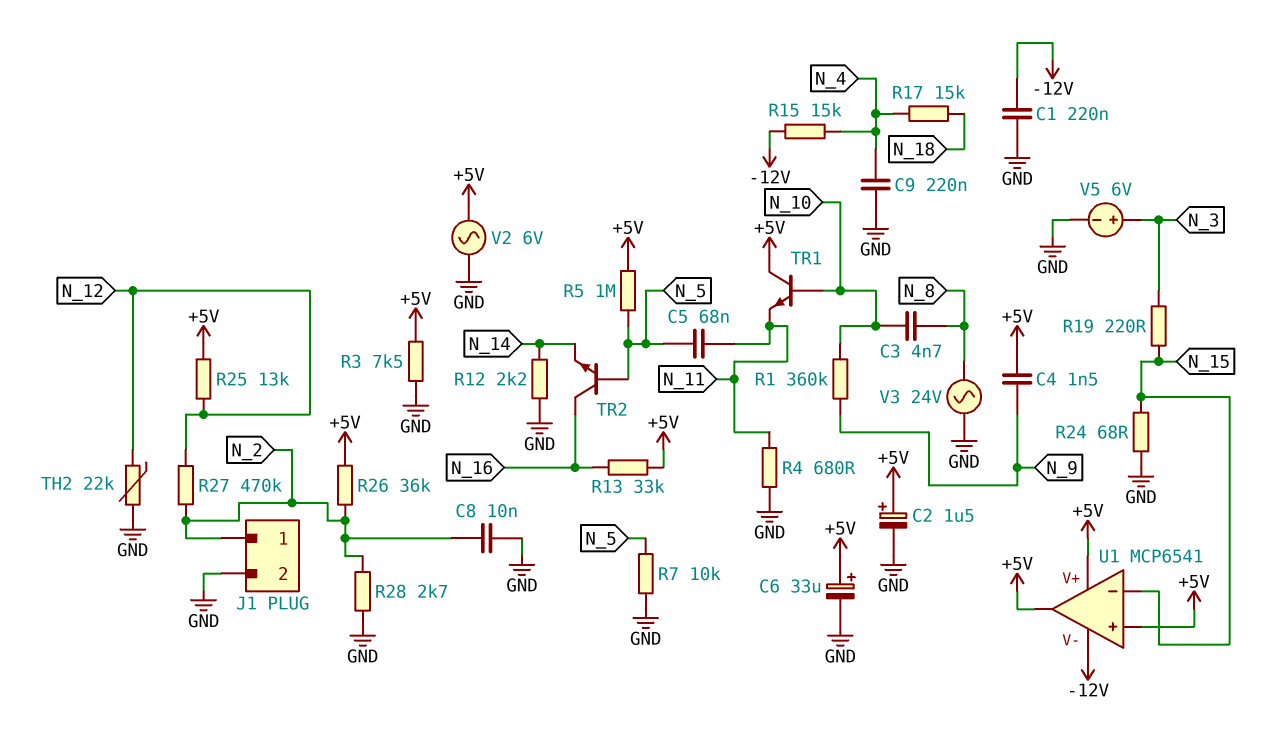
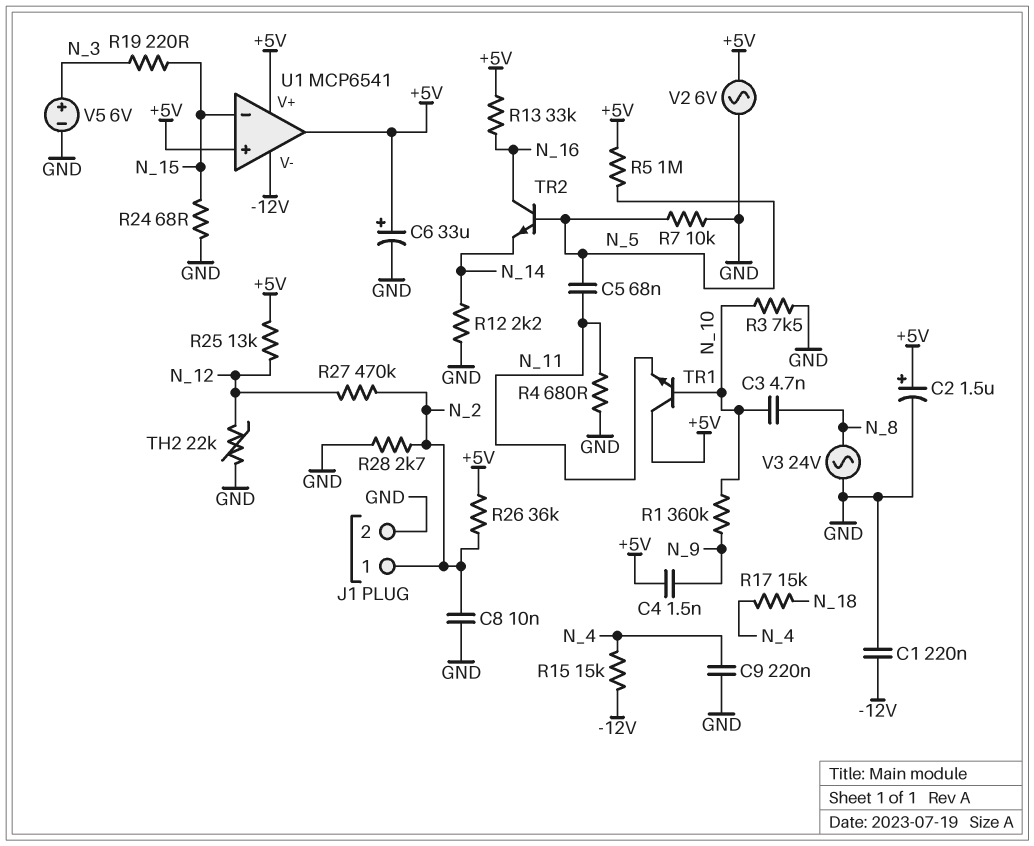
R3: 7.5k (+5V, GND) -> 7.5k (GND, N_10)

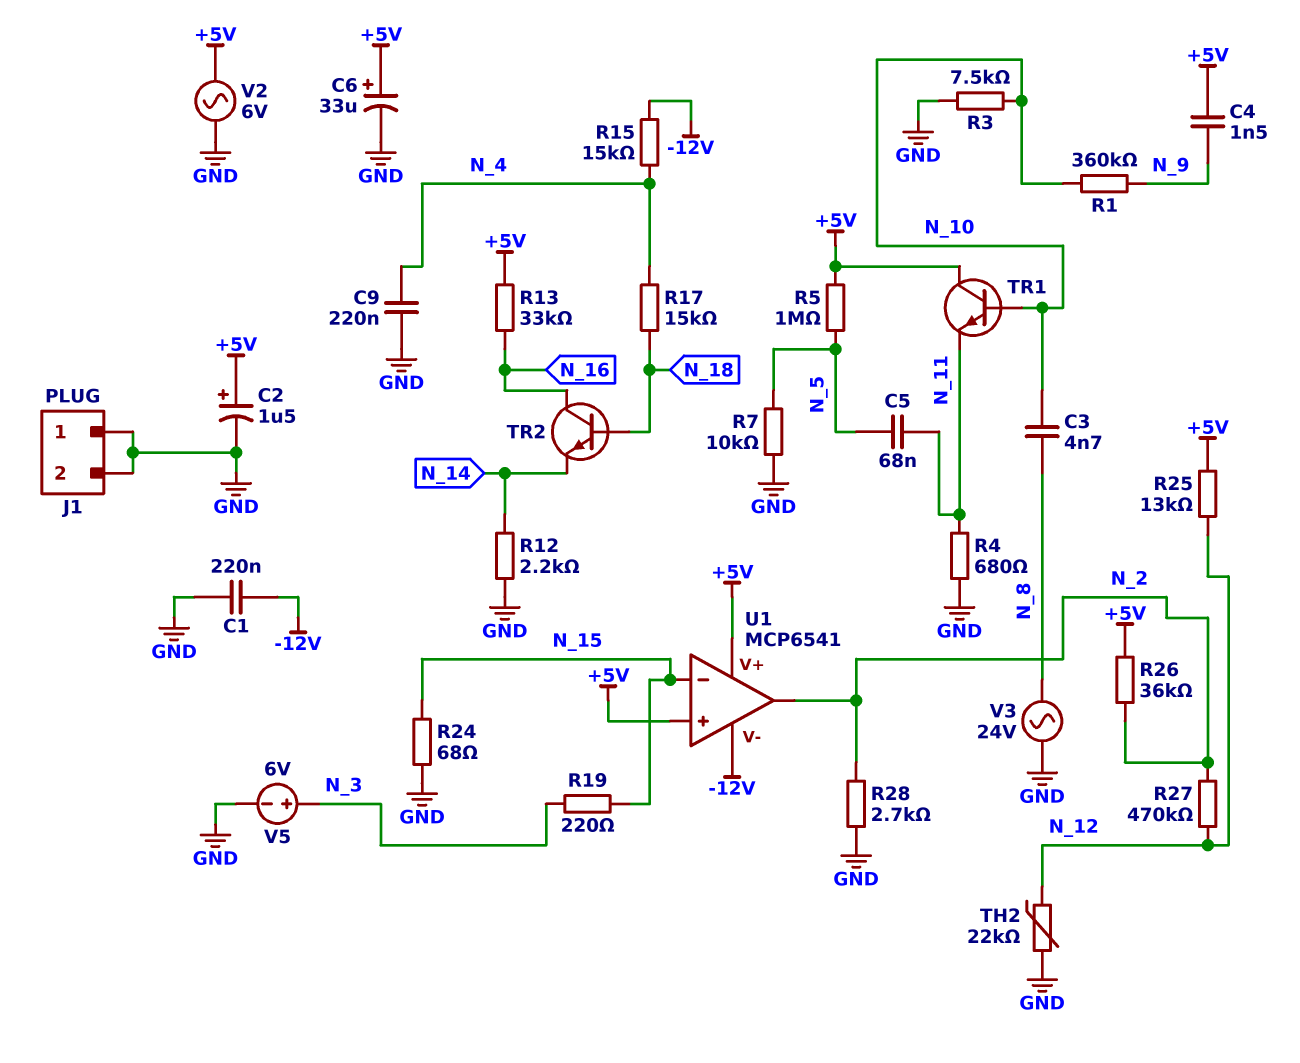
C8: 10nF (GND, N_2) -> none
J1 pin 1: N_2 -> GND
TR2: NPN (B N_5, C N_16, E N_14) -> NPN (B N_18, C N_16, E N_14)
U1 pin out: +5V -> N_2

